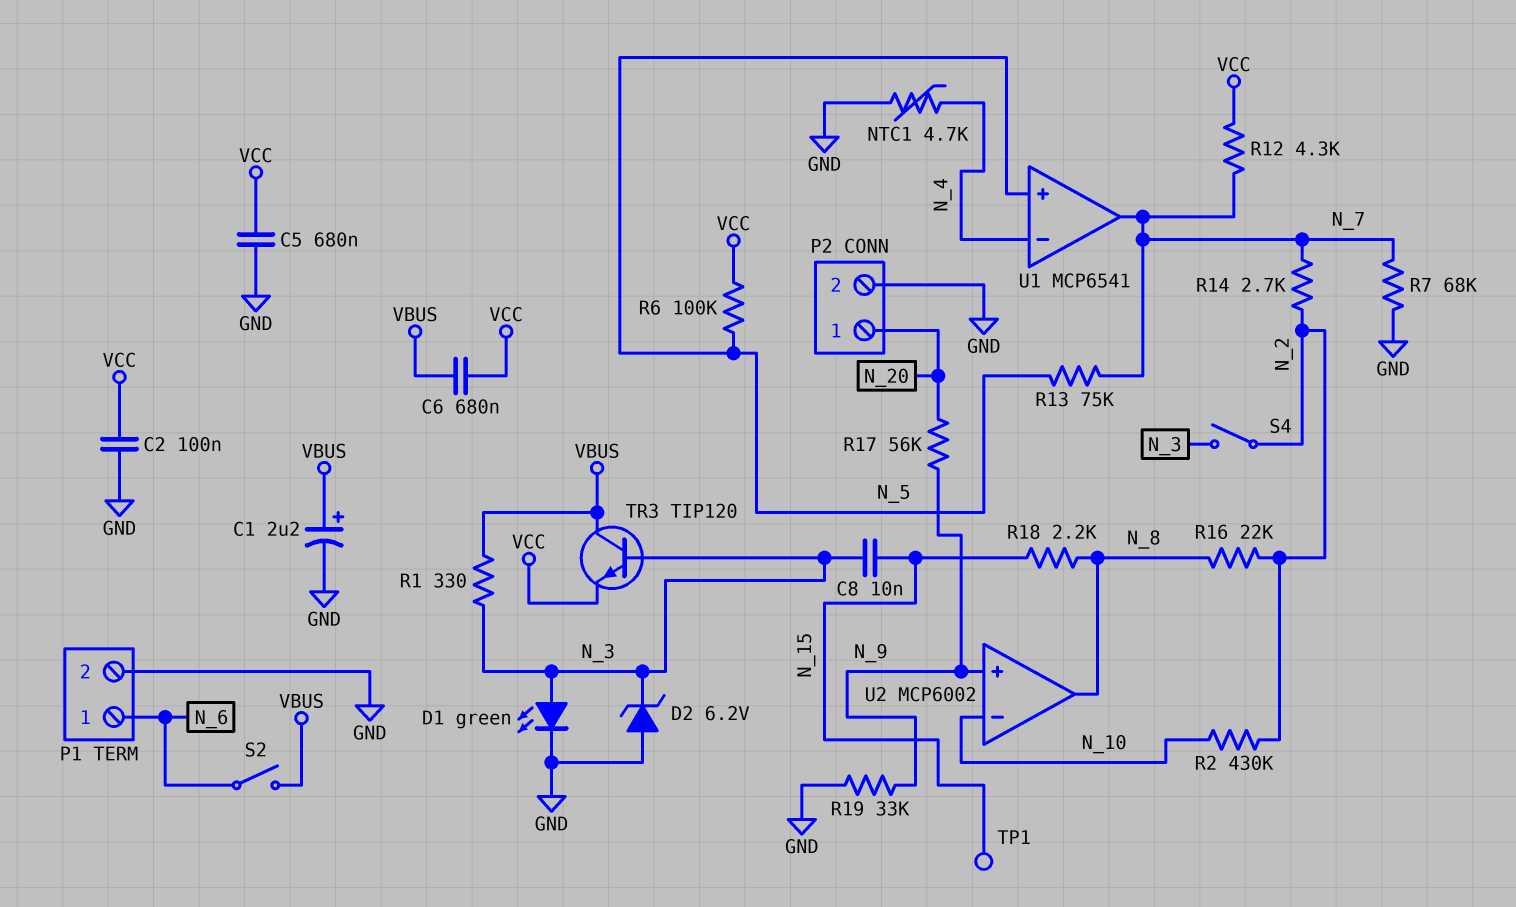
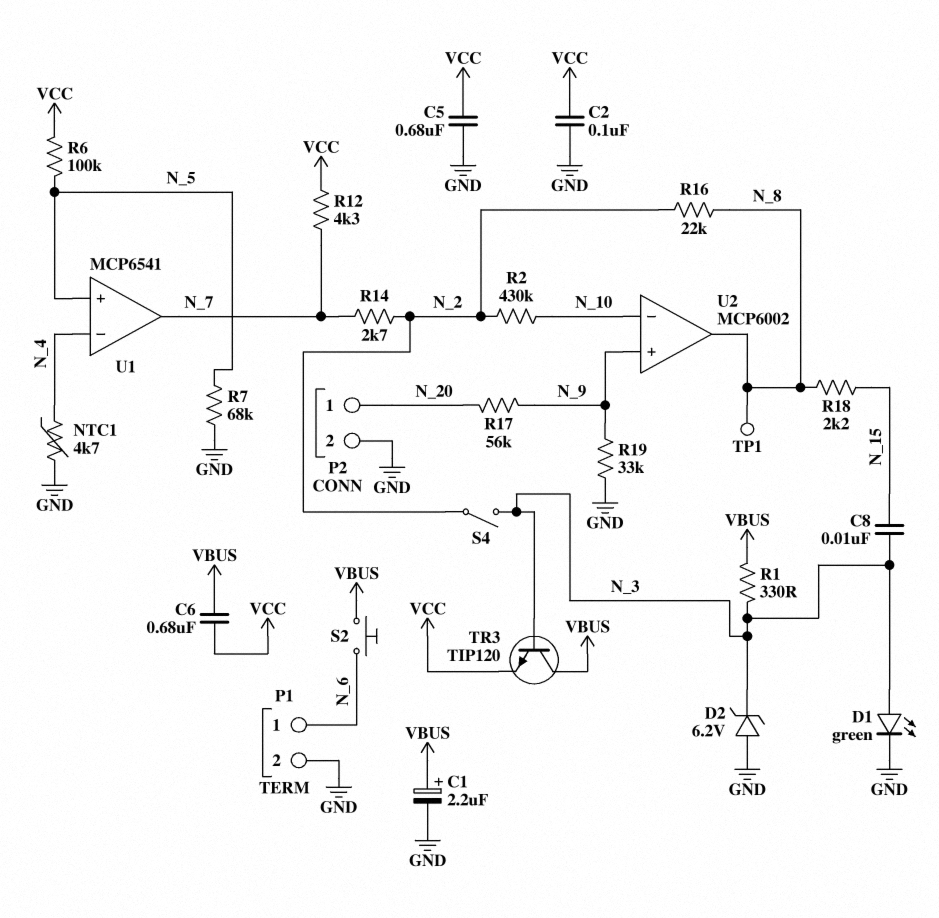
R7: 68k (GND, N_7) -> 68k (GND, N_5)
R13: 75k (N_5, N_7) -> none
S2: switch (N_6, VBUS) -> button (N_6, VBUS)
TP1: test point (N_15) -> test point (N_8)

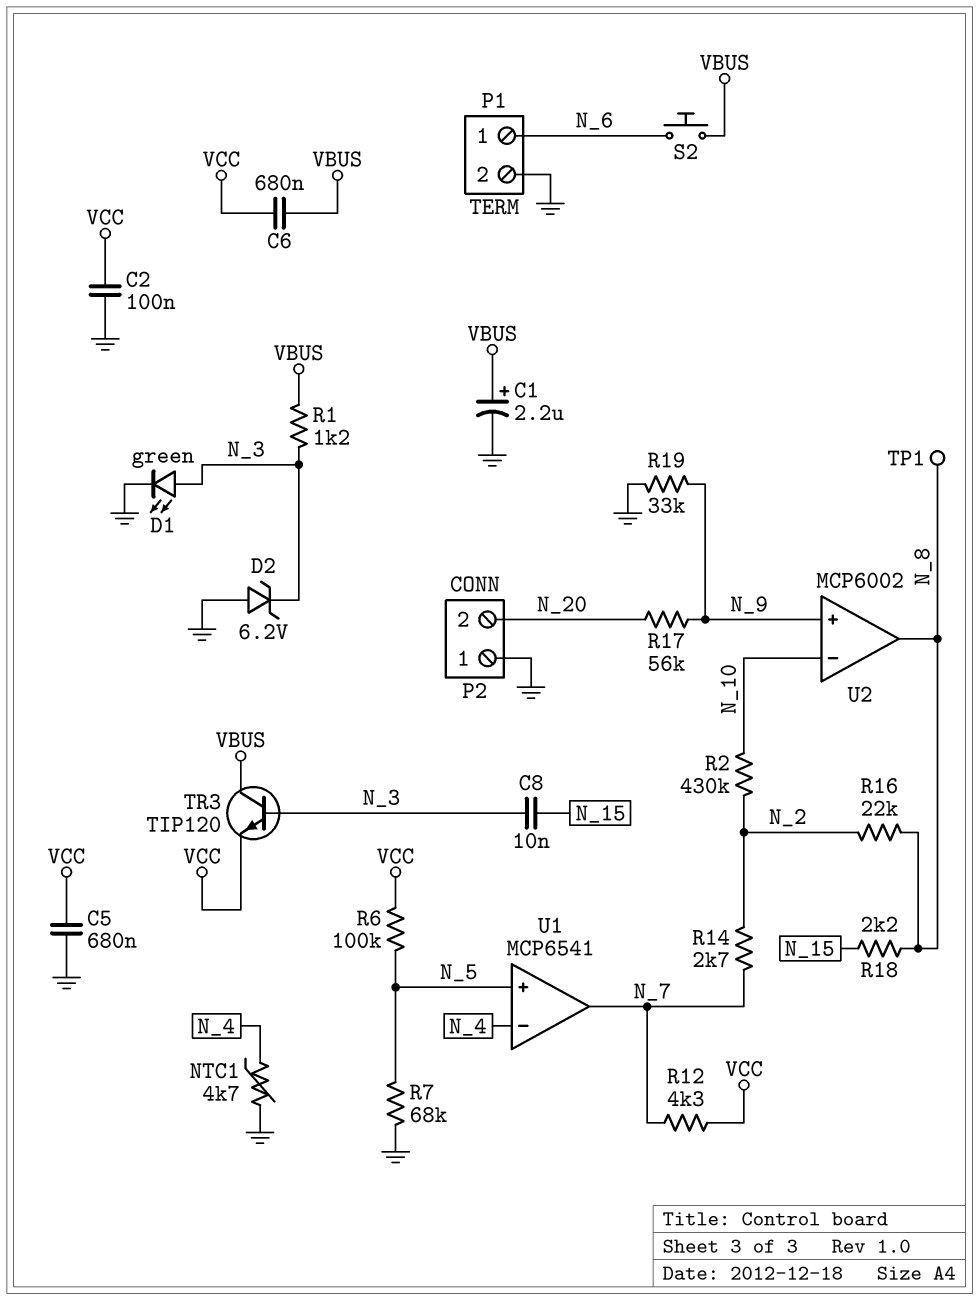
P2 pin 1: N_20 -> GND
P2 pin 2: GND -> N_20
R1: 330 (N_3, VBUS) -> 1.2k (N_3, VBUS)
S4: switch (N_2, N_3) -> none

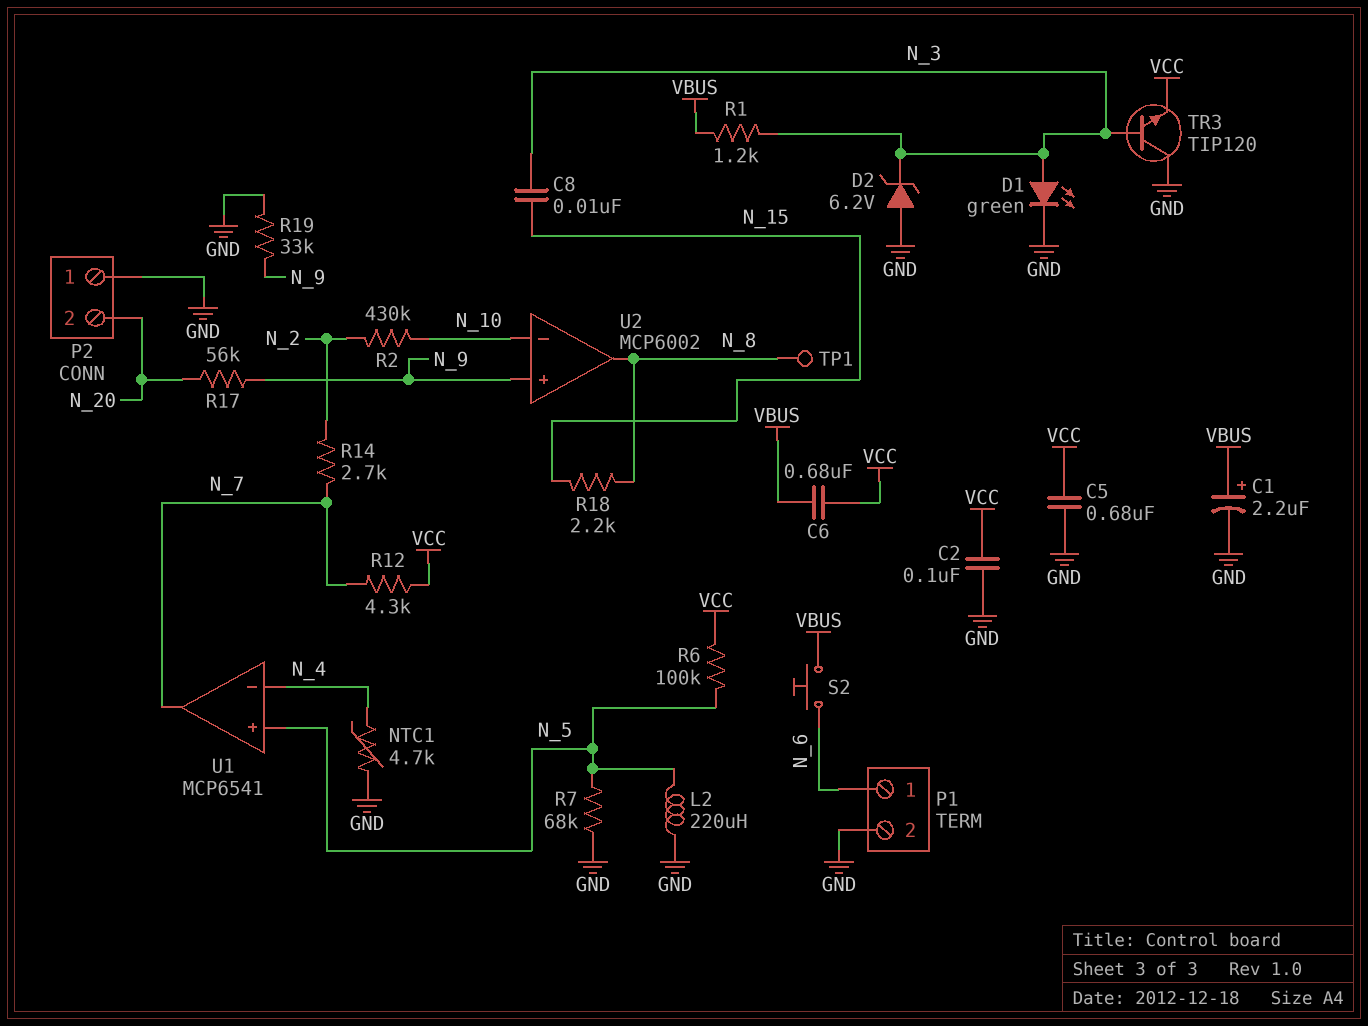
L2: none -> 220uH (GND, N_5)
R16: 22k (N_2, N_8) -> none
TR3: NPN TIP120 (B N_3, C VBUS, E VCC) -> NPN TIP120 (B N_3, C GND, E VCC)

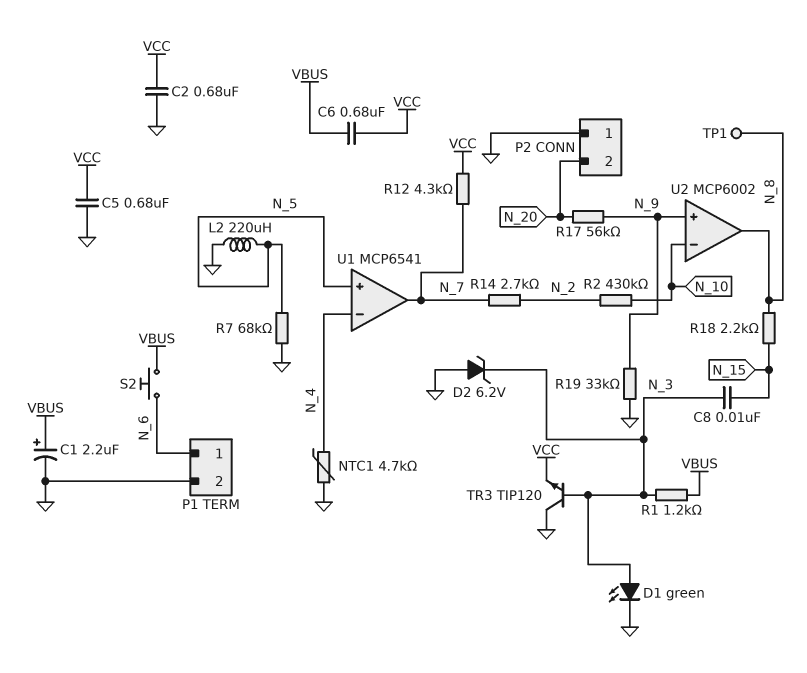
C2: 100nF (GND, VCC) -> 680nF (GND, VCC)
R6: 100k (N_5, VCC) -> none

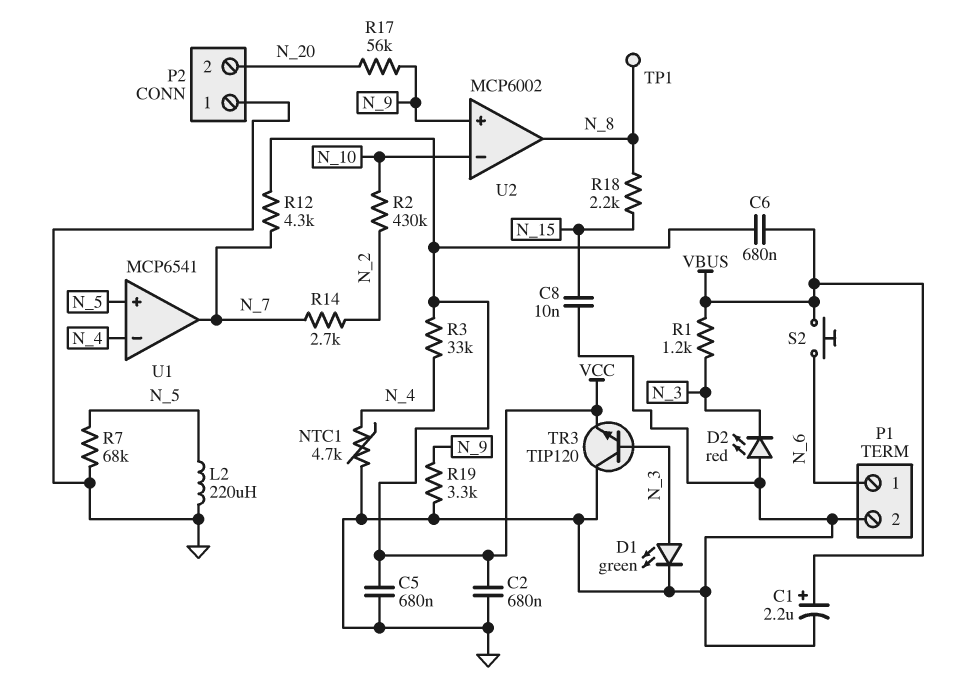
C8: 10nF (N_3, N_15) -> 10nF (GND, N_15)
D2: zener 6.2V (A GND, K N_3) -> LED red (A GND, K N_3)
R3: none -> 33k (N_4, VCC)
R19: 33k (GND, N_9) -> 3.3k (GND, N_9)

